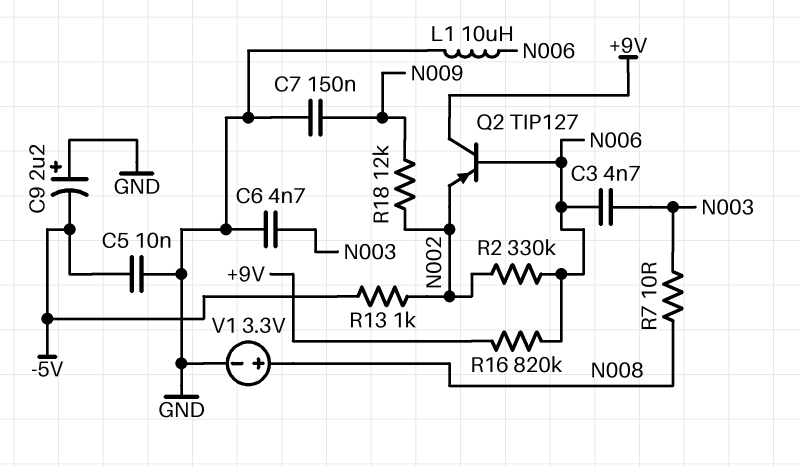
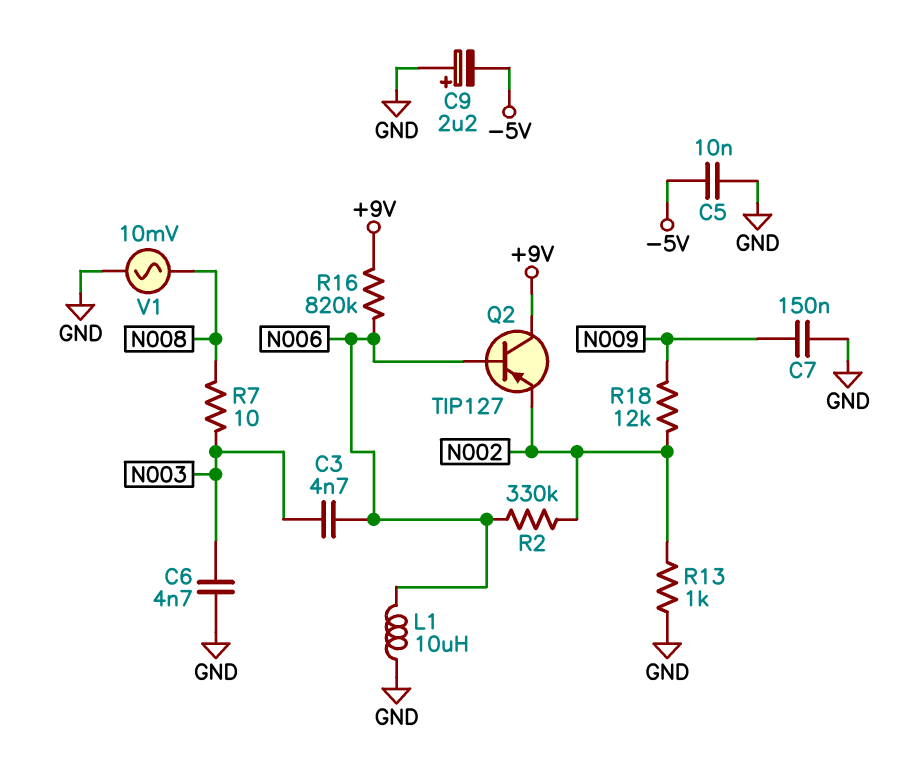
R13: 1k (-5V, N002) -> 1k (GND, N002)
V1: 3.3V (plus N008, minus GND) -> AC 10mV (GND, N008)

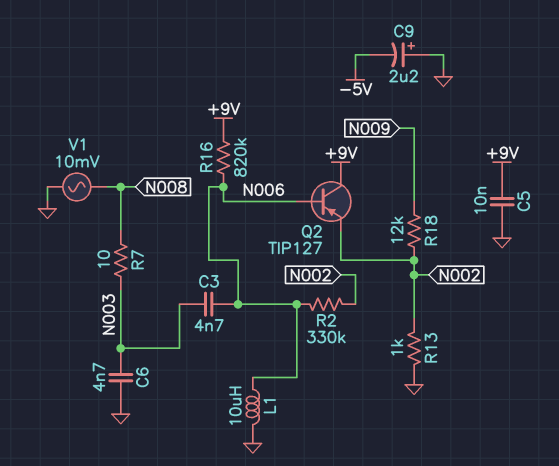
C5: 10nF (-5V, GND) -> 10nF (+9V, GND)
C7: 150nF (GND, N009) -> none

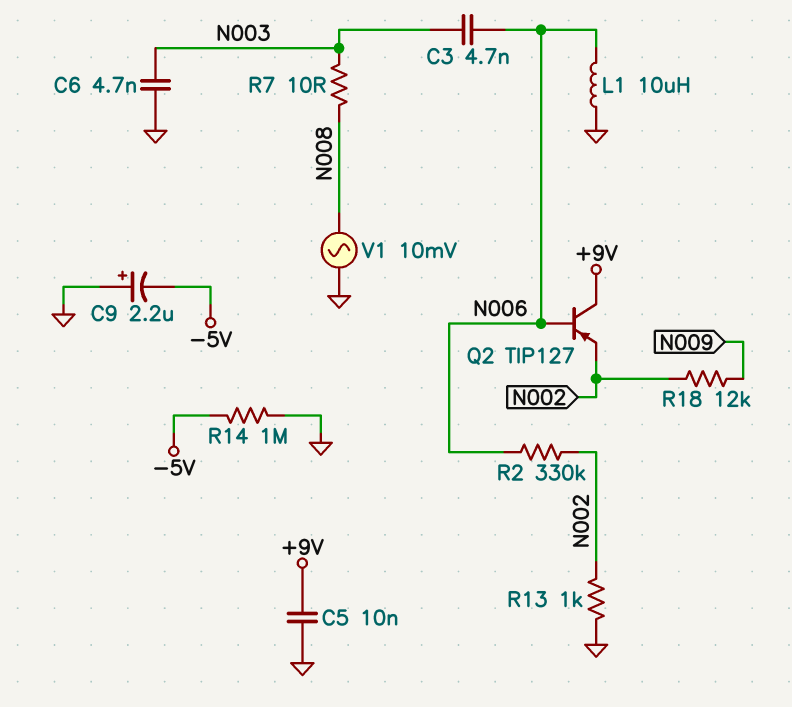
R14: none -> 1M (-5V, GND)
R16: 820k (+9V, N006) -> none

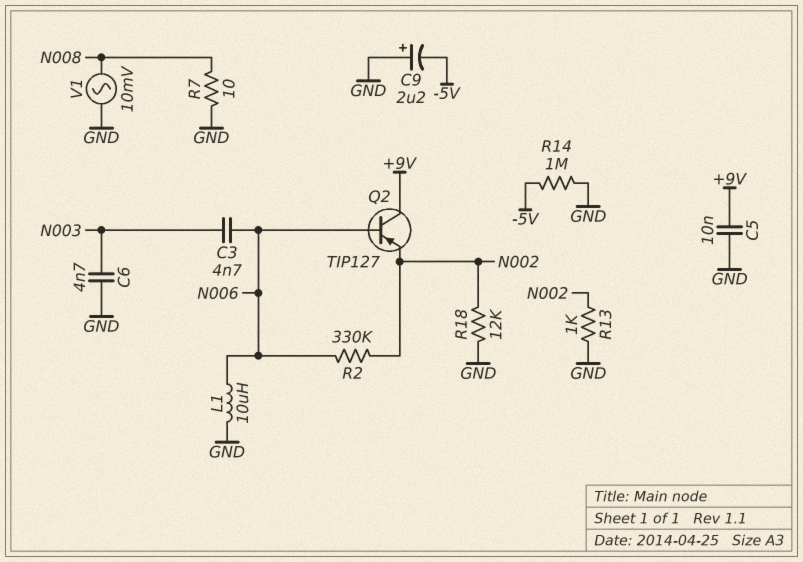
R7: 10 (N003, N008) -> 10 (GND, N008)
R18: 12k (N002, N009) -> 12k (GND, N002)

